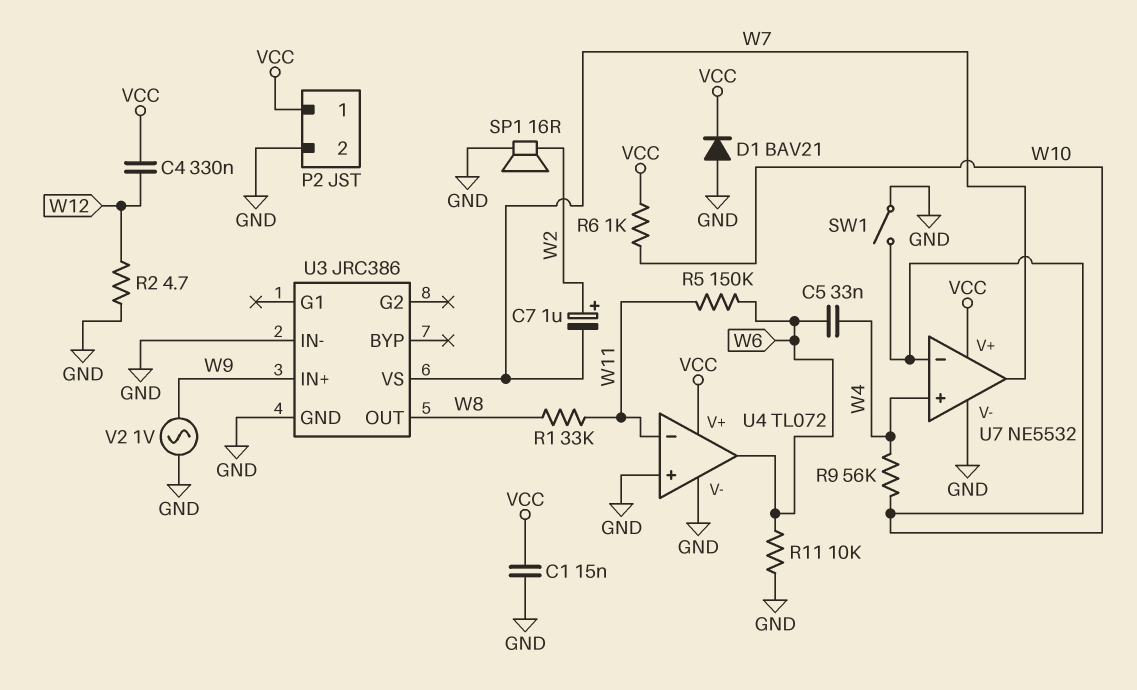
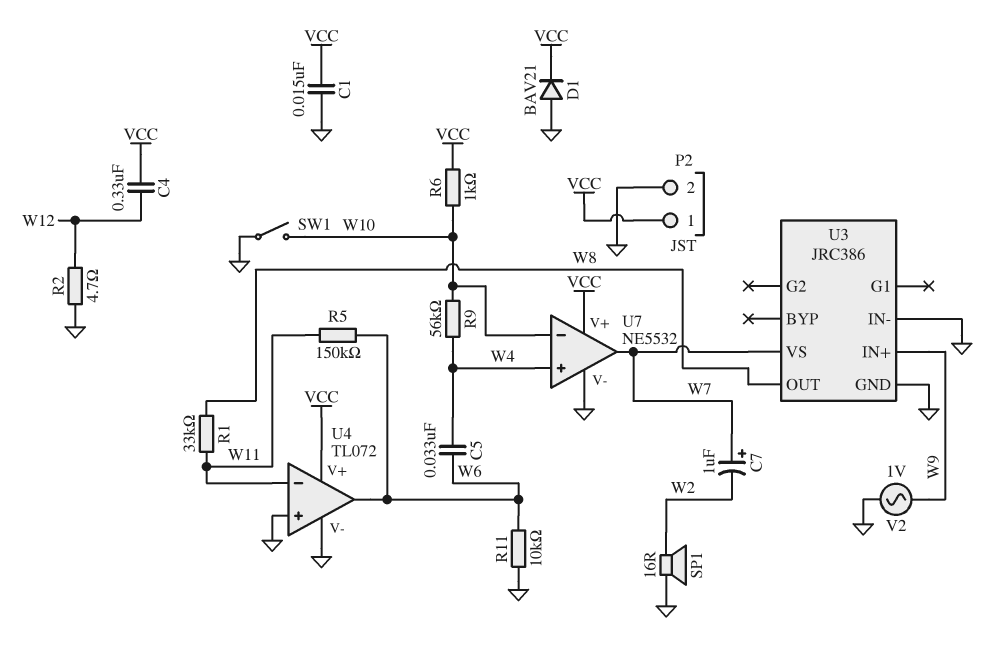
C7: 1uF (plus W2, minus W7) -> 1uF (plus W7, minus W2)

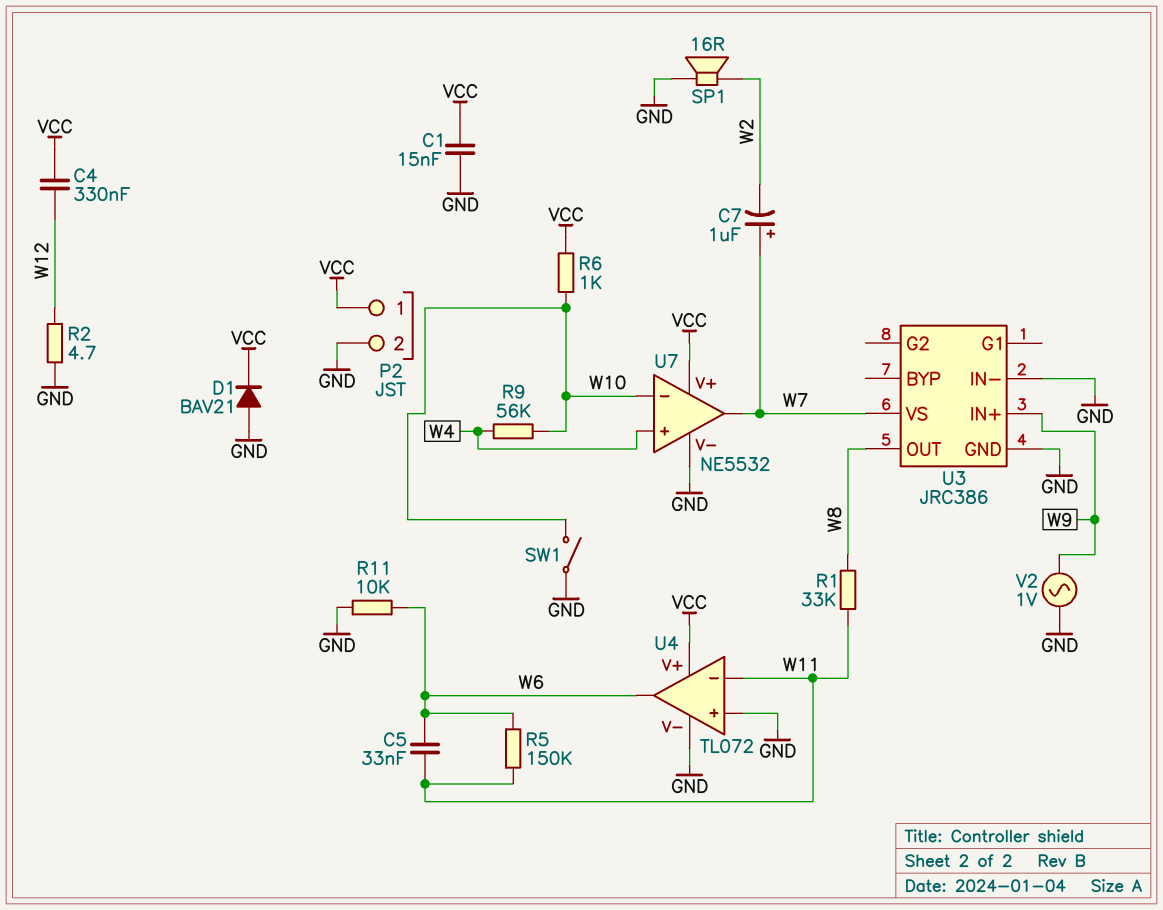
C5: 33nF (W4, W6) -> 33nF (W6, W11)

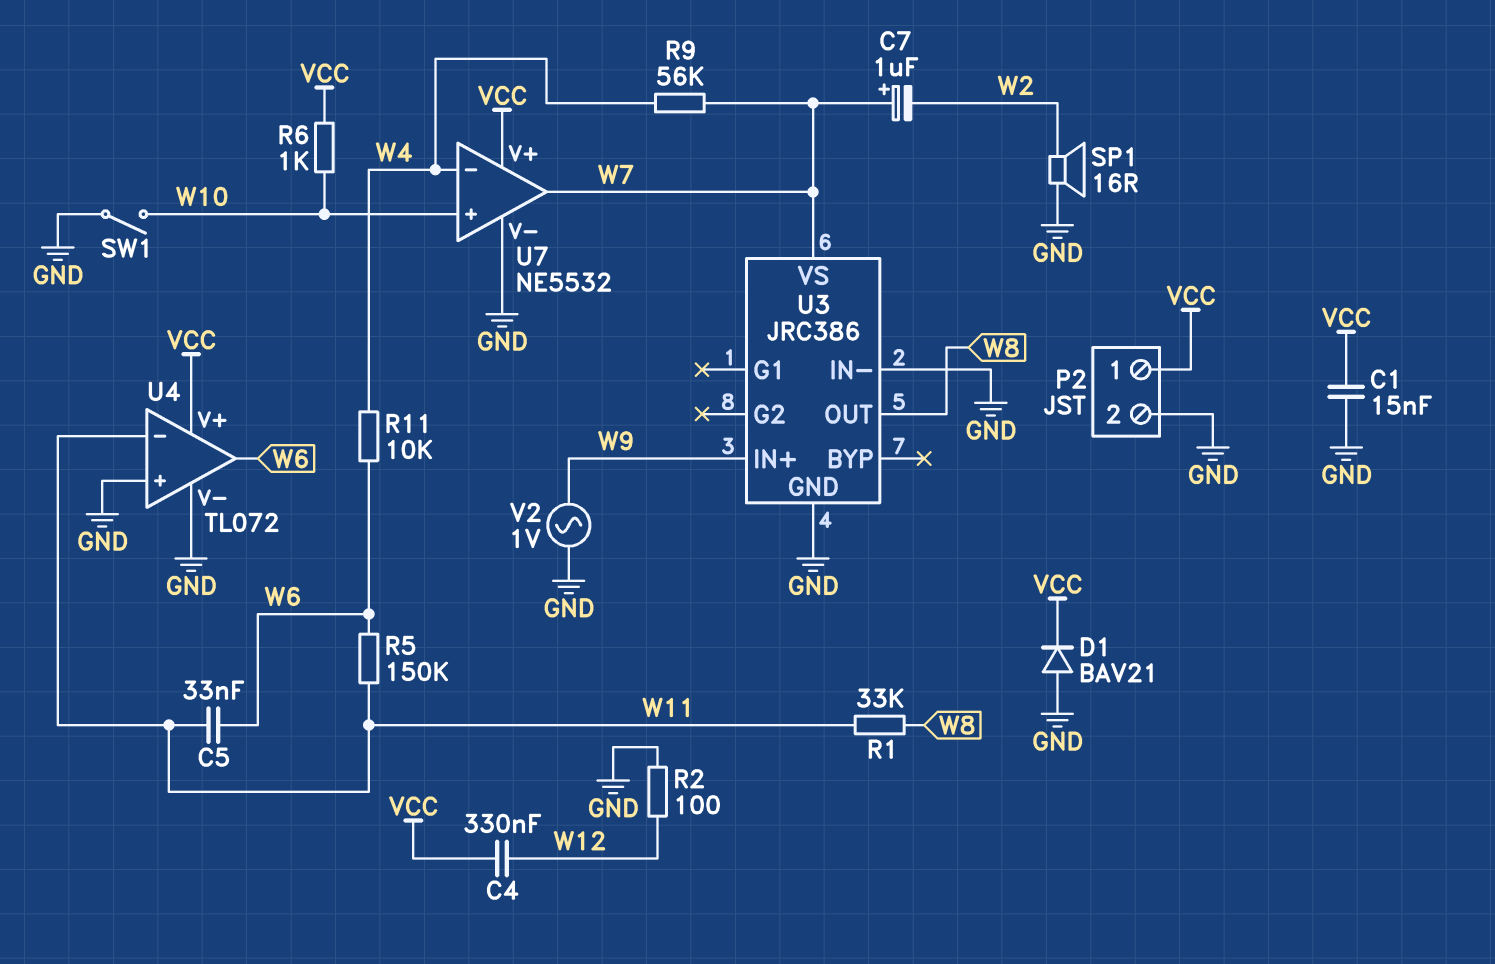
R2: 4.7 (GND, W12) -> 100 (GND, W12)
R9: 56k (W4, W10) -> 56k (W4, W7)
R11: 10k (GND, W6) -> 10k (W4, W6)
U7 pin in+: W4 -> W10
U7 pin in-: W10 -> W4

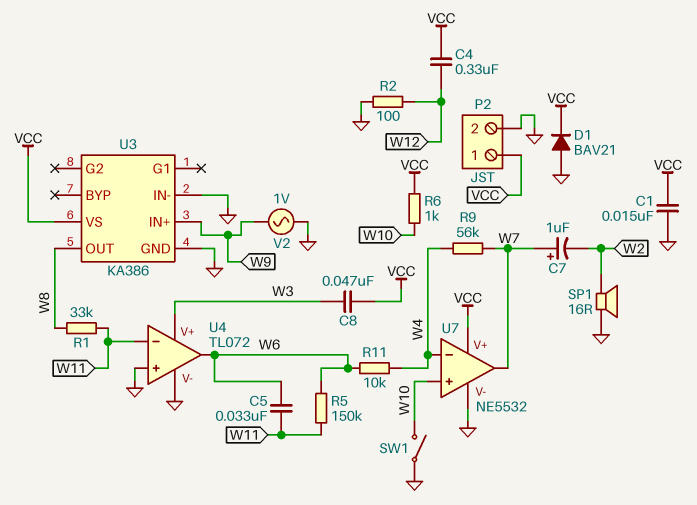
C8: none -> 47nF (VCC, W3)
U3: JRC386 -> KA386
U3 pin VS: W7 -> VCC
U4 pin V+: VCC -> W3

